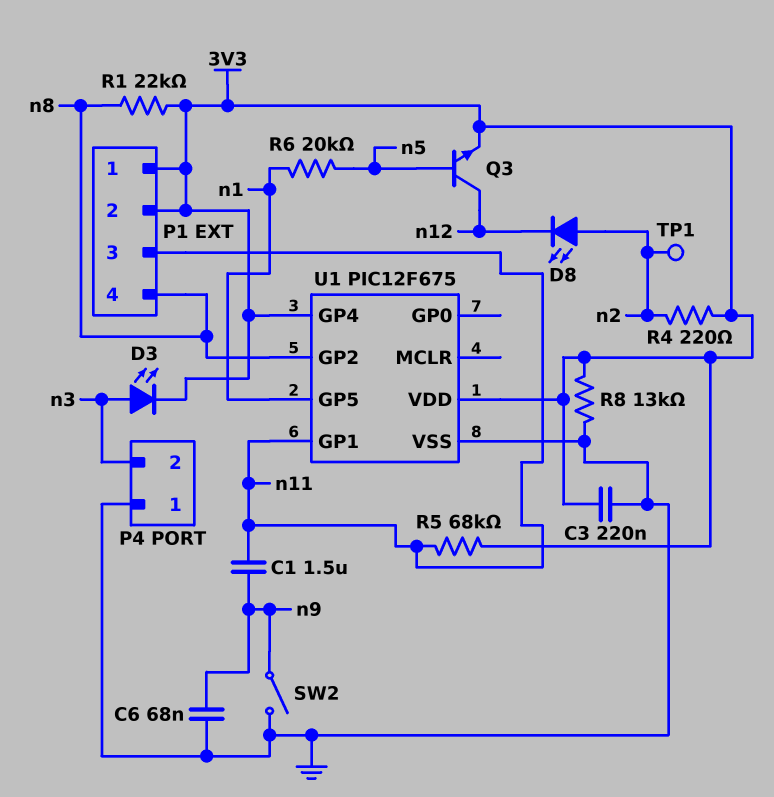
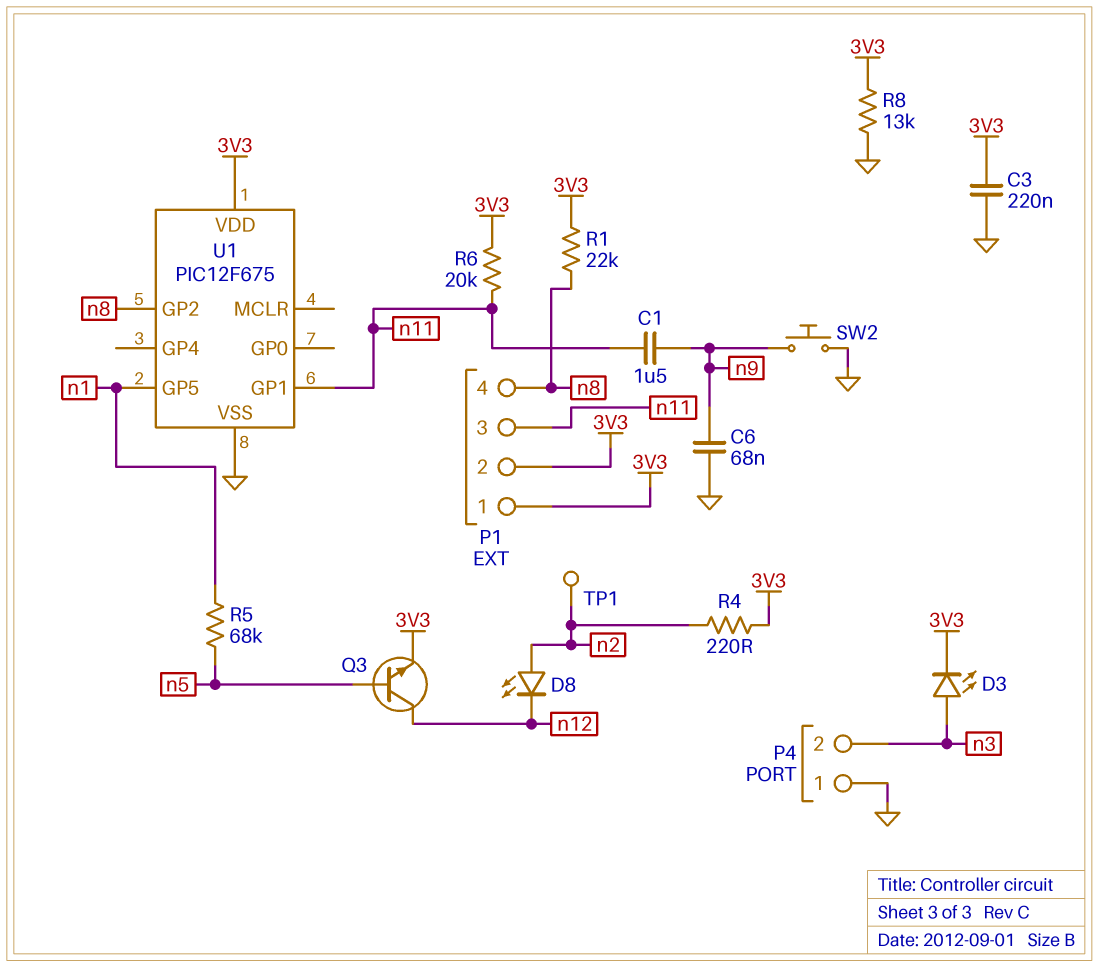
R5: 68k (3V3, n11) -> 68k (n1, n5)
R6: 20k (n1, n5) -> 20k (3V3, n11)
SW2: switch (GND, n9) -> button (GND, n9)
U1 pin GP4: 3V3 -> none

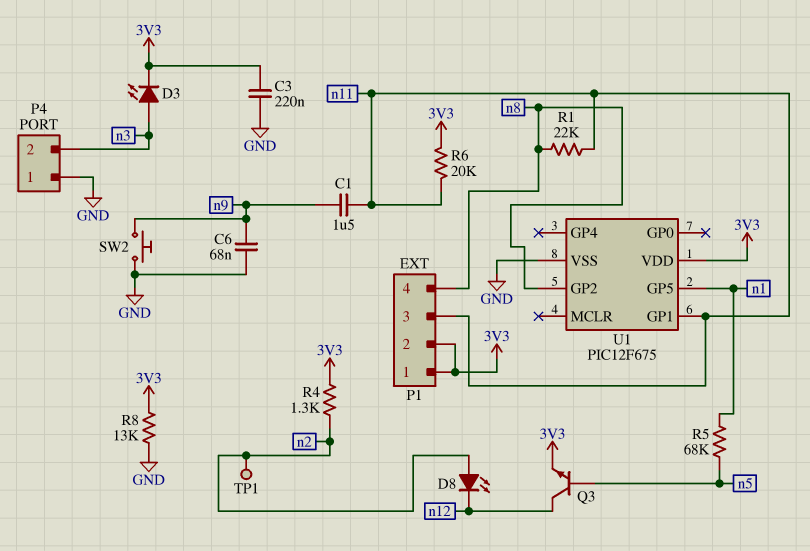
R1: 22k (3V3, n8) -> 22k (n8, n11)
R4: 220 (3V3, n2) -> 1.3k (3V3, n2)

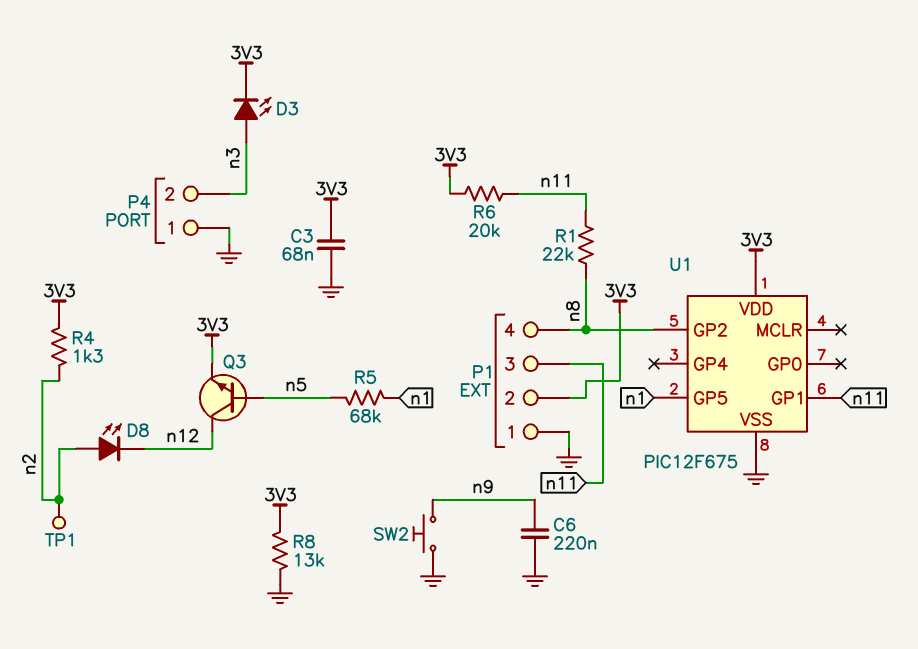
C1: 1.5uF (n9, n11) -> none
C3: 220nF (3V3, GND) -> 68nF (3V3, GND)
C6: 68nF (GND, n9) -> 220nF (GND, n9)
P1 pin 1: 3V3 -> GND

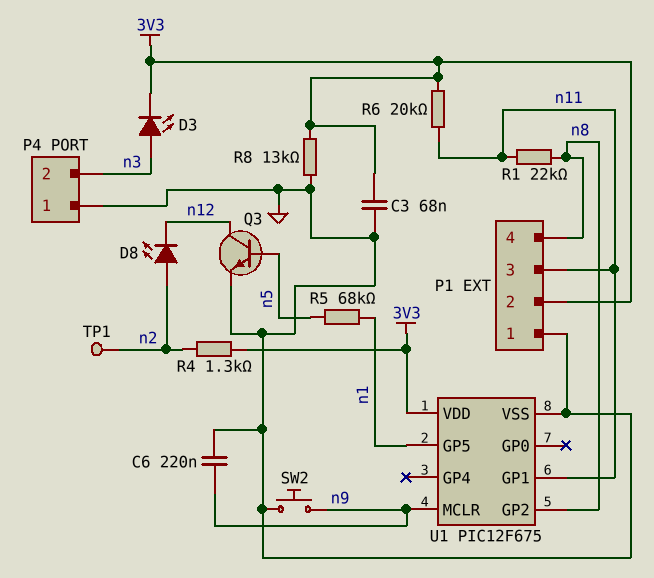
Q3: NPN (B n5, C n12, E 3V3) -> NPN (B n5, C n12, E GND)
U1 pin MCLR: none -> n9

